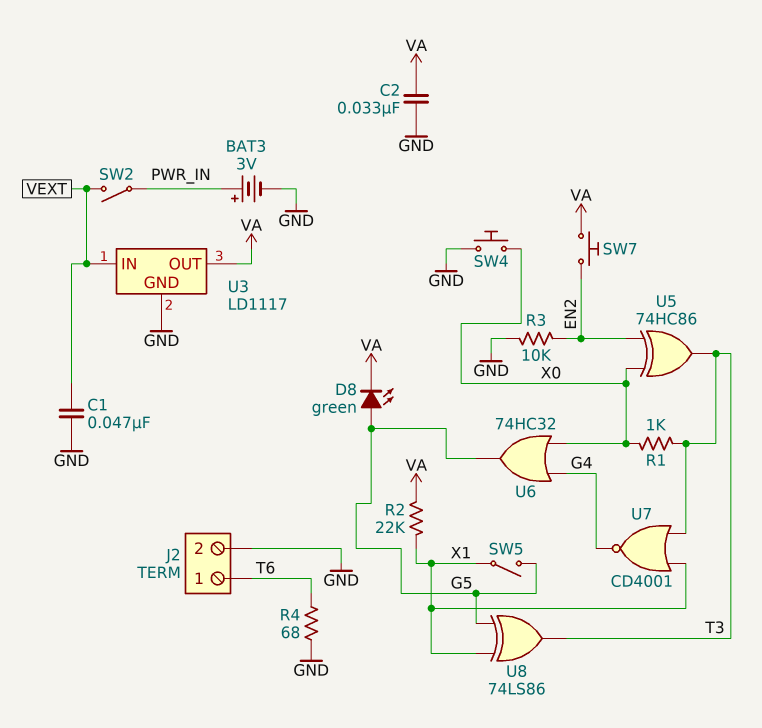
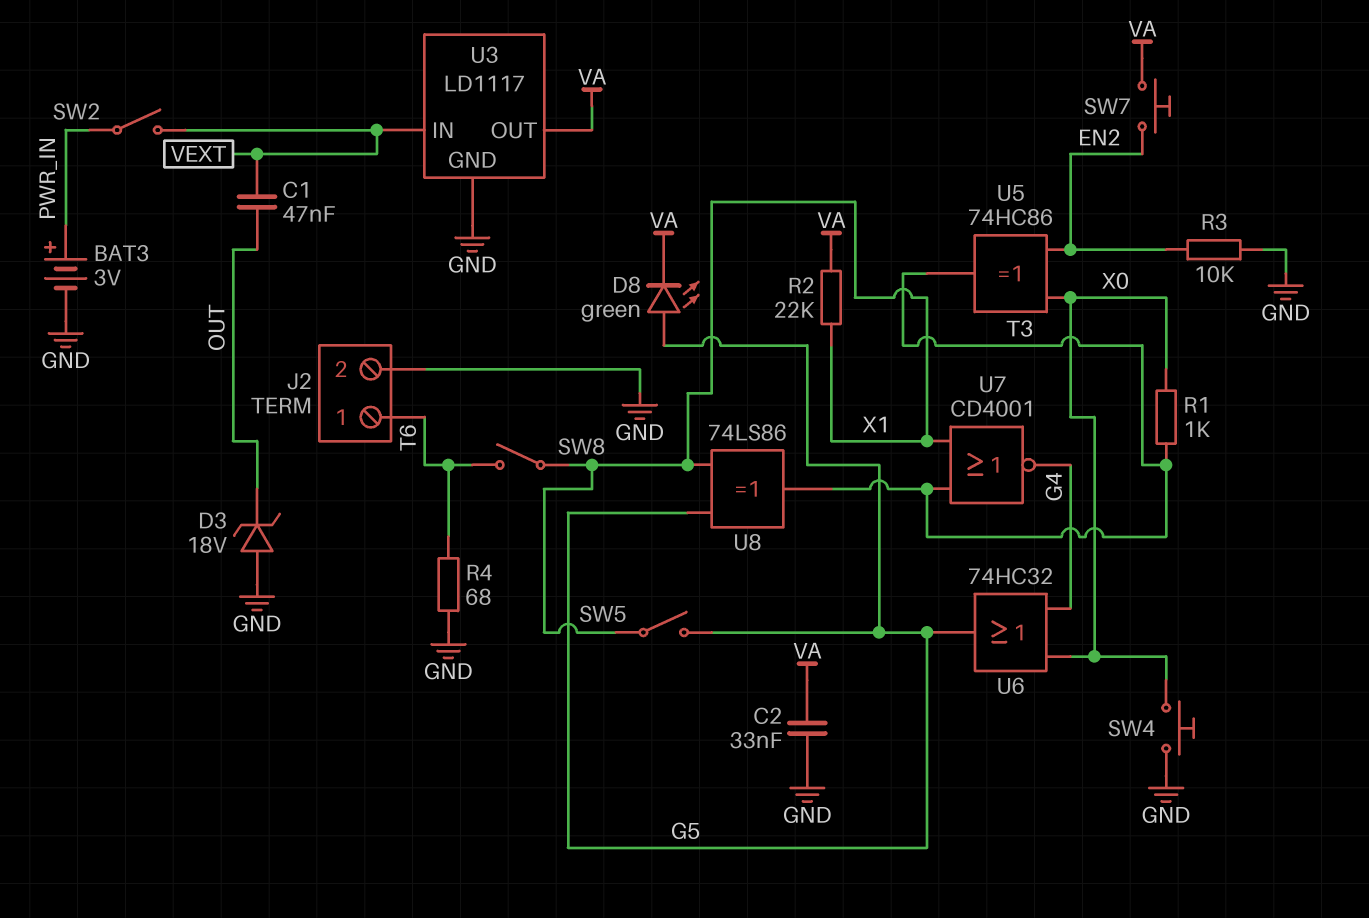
C1: 47nF (GND, VEXT) -> 47nF (OUT, VEXT)
D3: none -> zener 18V (A GND, K OUT)
SW8: none -> switch (T6, X1)

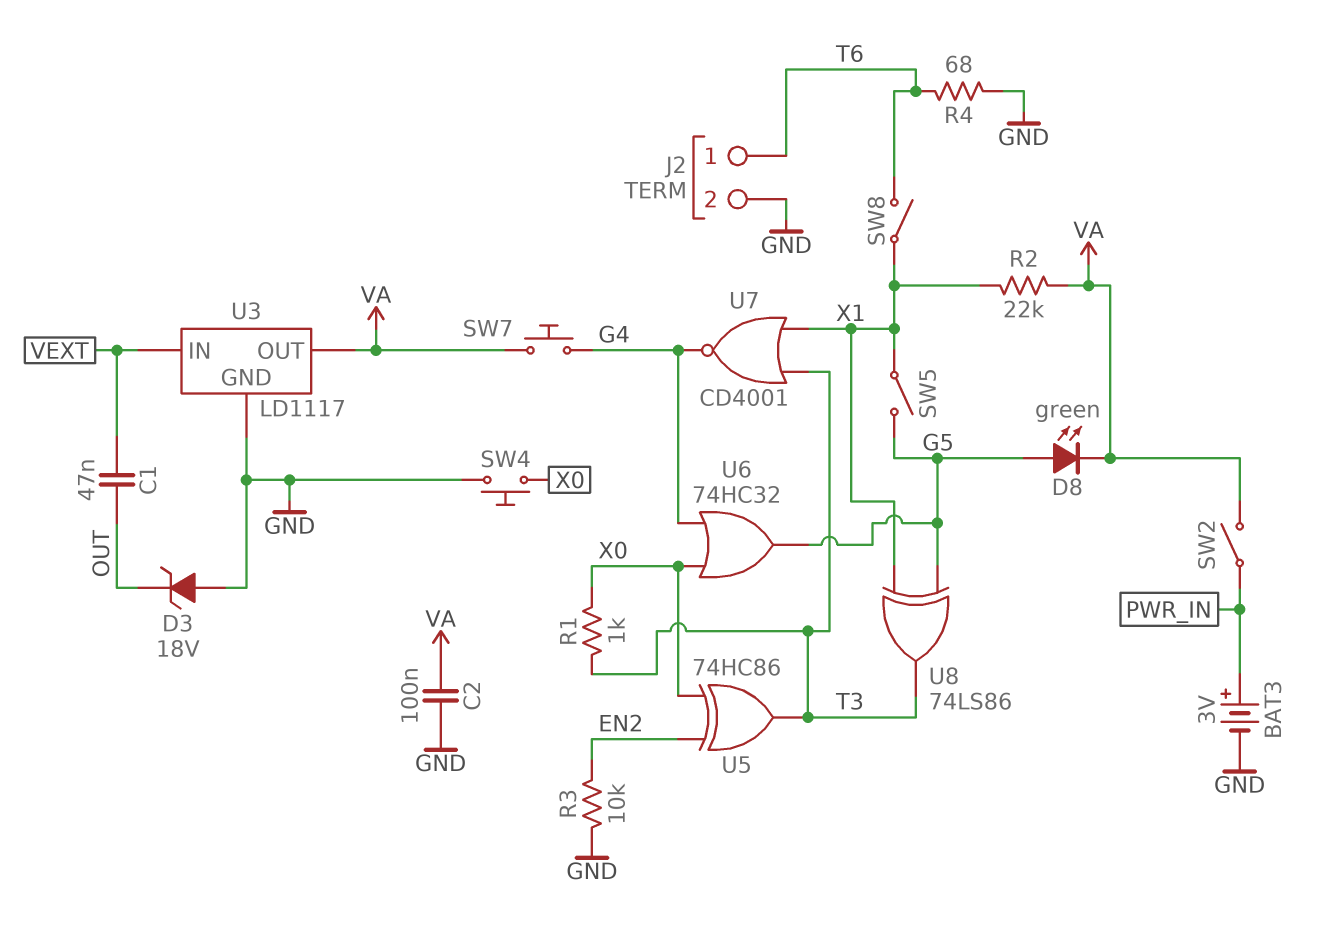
C2: 33nF (GND, VA) -> 100nF (GND, VA)
SW2: switch (PWR_IN, VEXT) -> switch (PWR_IN, VA)
SW7: button (EN2, VA) -> button (G4, VA)

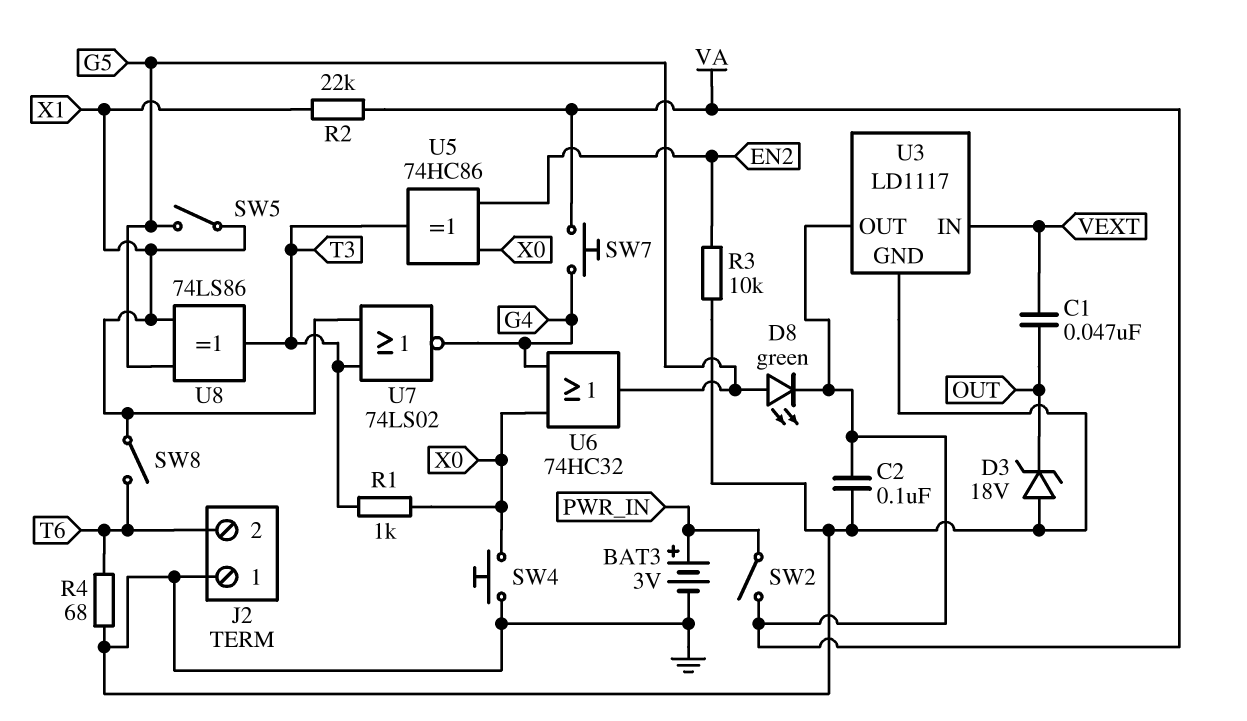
J2 pin 1: T6 -> GND
J2 pin 2: GND -> T6
U7: NOR CD4001 (in T3, in X1, out G4) -> NOR 74LS02 (in T3, in X1, out G4)

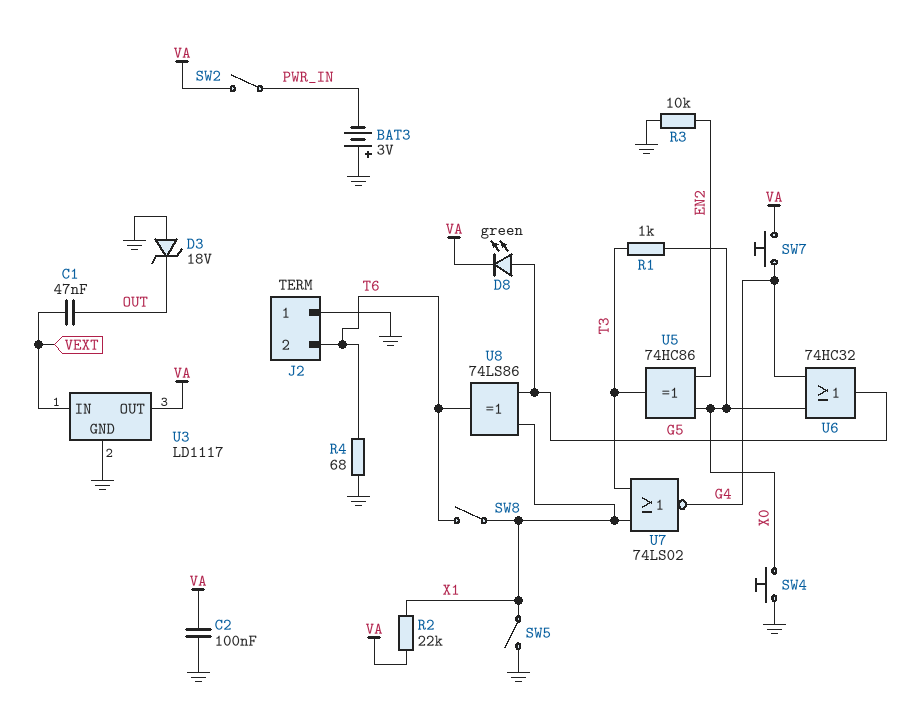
BAT3: 3V (plus PWR_IN, minus GND) -> 3V (plus GND, minus PWR_IN)
SW5: switch (G5, X1) -> switch (GND, X1)
U8: XOR 74LS86 (in G5, in X1, out T3) -> XOR 74LS86 (in G5, in X1, out T6)

